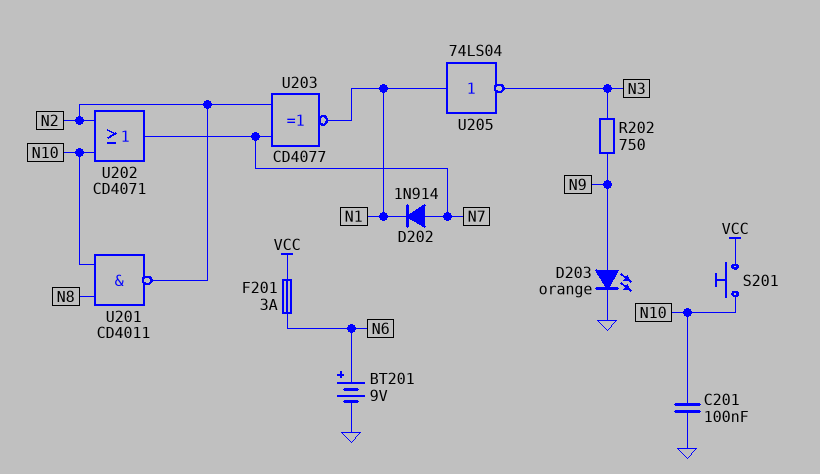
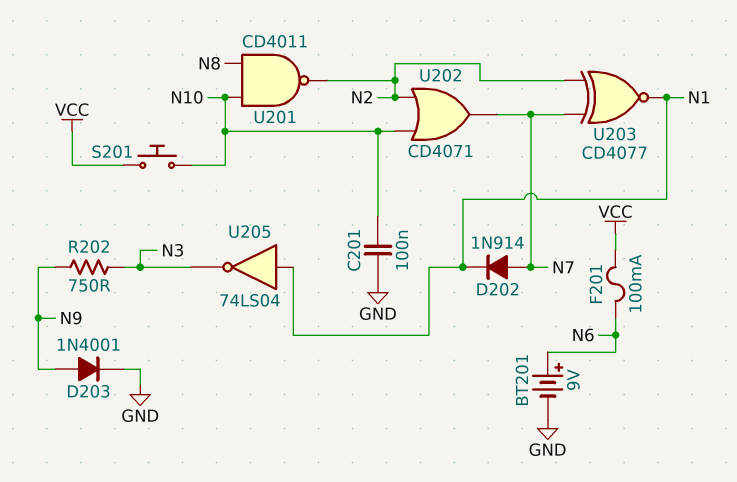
D203: LED orange (A N9, K GND) -> diode 1N4001 (A N9, K GND)
F201: 3A (N6, VCC) -> 100mA (N6, VCC)

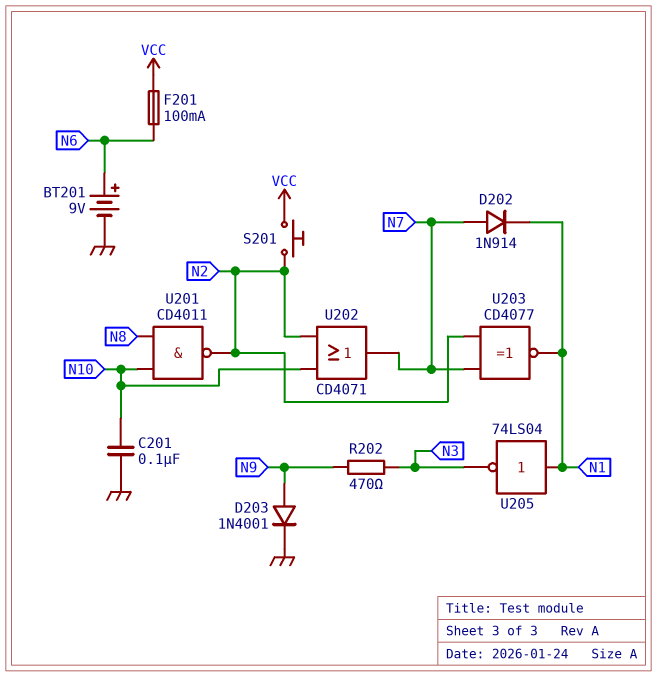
R202: 750 (N3, N9) -> 470 (N3, N9)
S201: button (N10, VCC) -> button (N2, VCC)

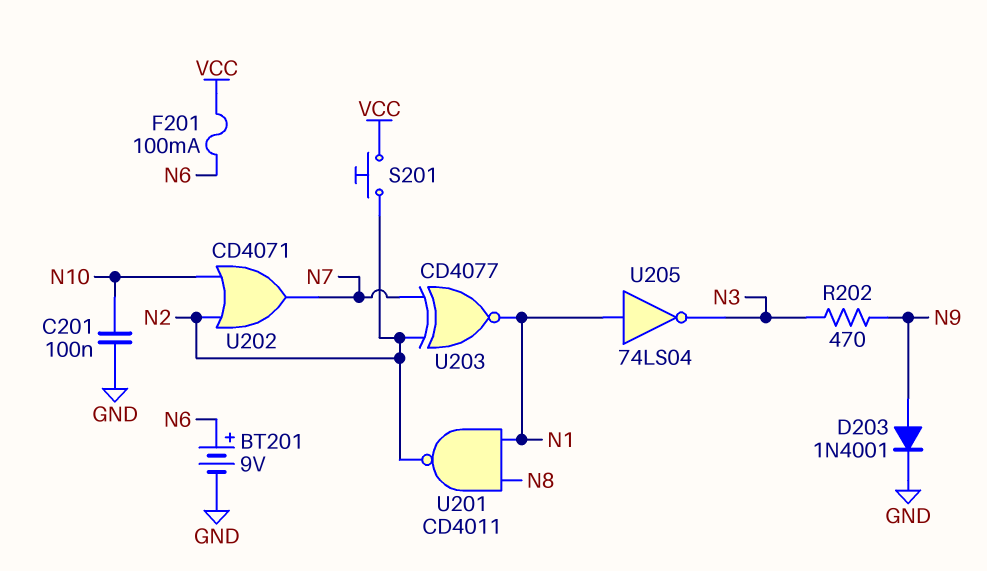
D202: diode 1N914 (A N7, K N1) -> none
U201: NAND CD4011 (in N8, in N10, out N2) -> NAND CD4011 (in N1, in N8, out N2)

